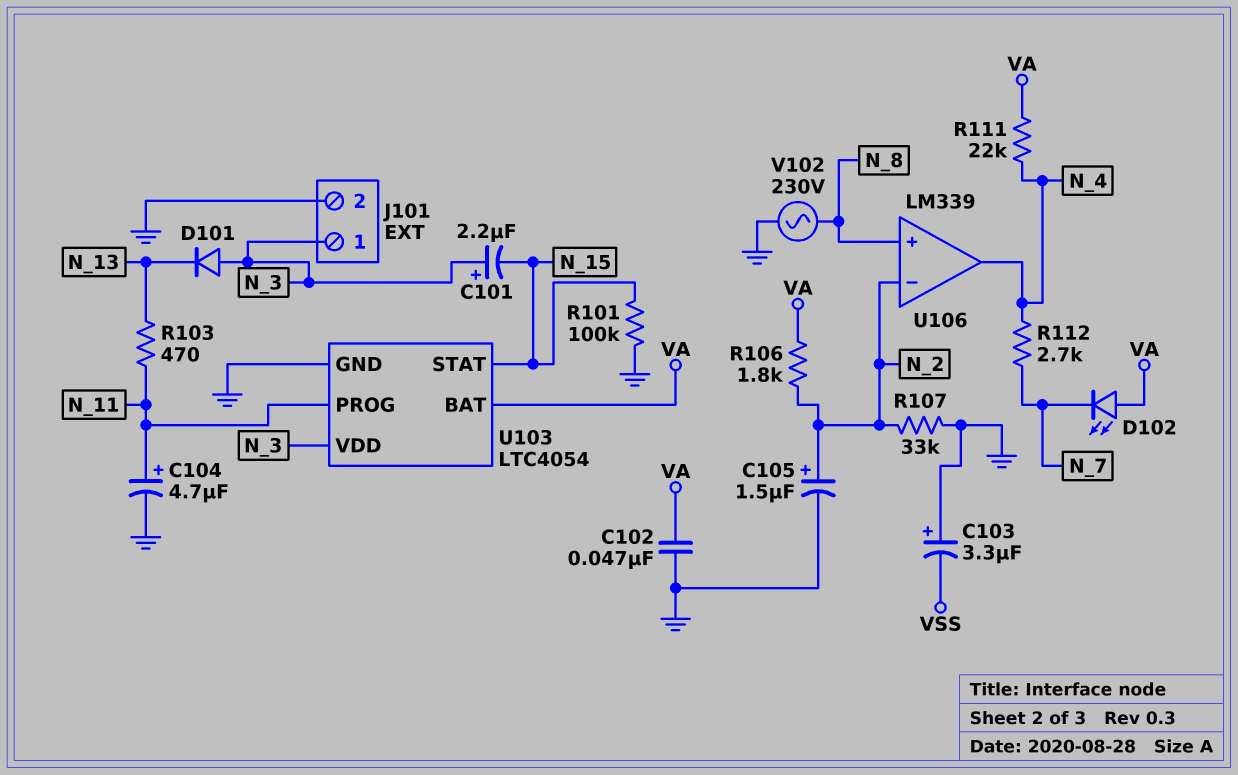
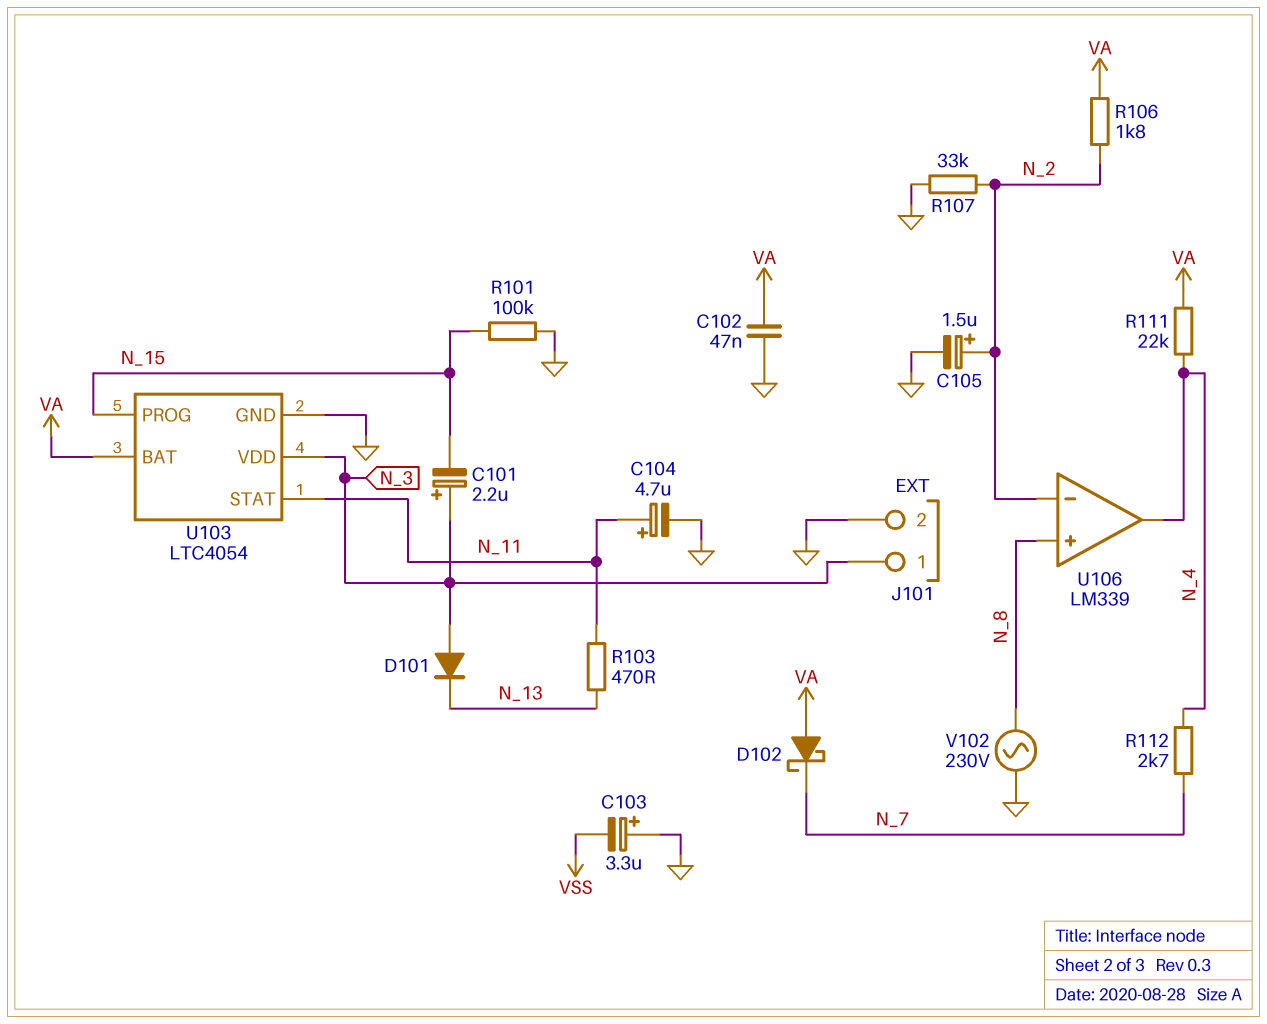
D102: LED (A VA, K N_7) -> schottky (A VA, K N_7)
U103 pin PROG: N_11 -> N_15
U103 pin STAT: N_15 -> N_11

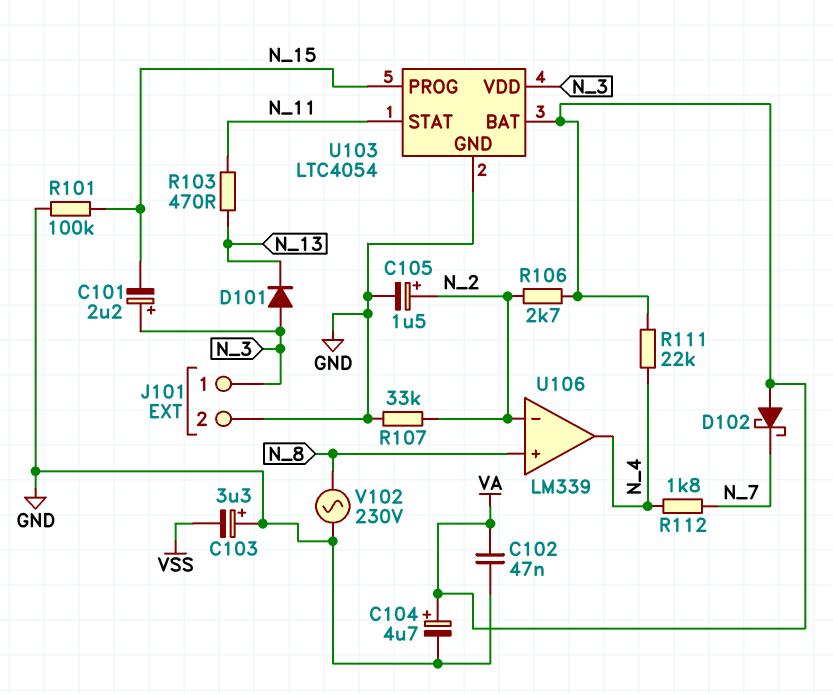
C104: 4.7uF (plus N_11, minus GND) -> 4.7uF (plus VA, minus GND)
R106: 1.8k (N_2, VA) -> 2.7k (N_2, VA)
R112: 2.7k (N_4, N_7) -> 1.8k (N_4, N_7)

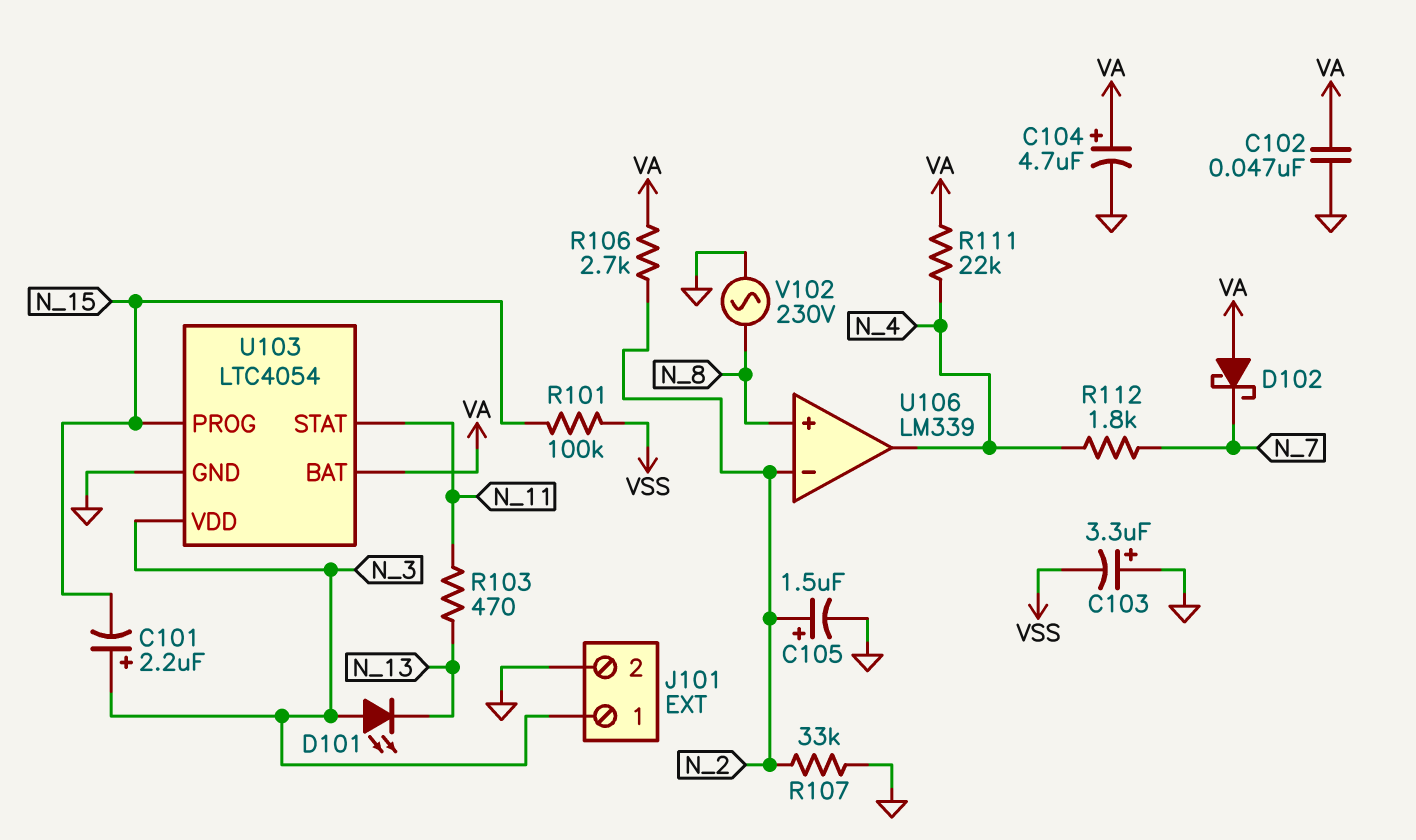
D101: diode (A N_3, K N_13) -> LED (A N_3, K N_13)
R101: 100k (GND, N_15) -> 100k (N_15, VSS)

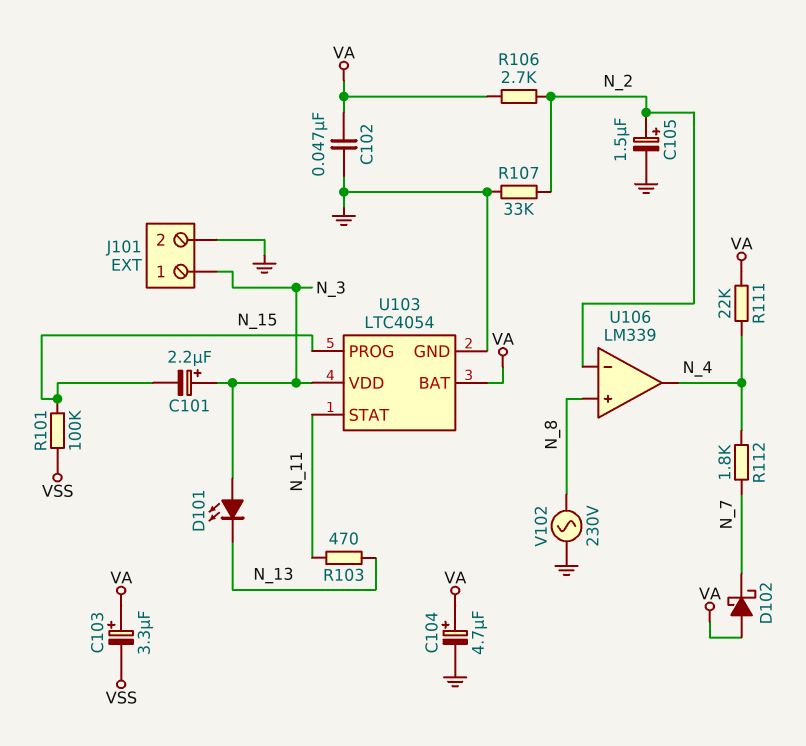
C103: 3.3uF (plus GND, minus VSS) -> 3.3uF (plus VA, minus VSS)

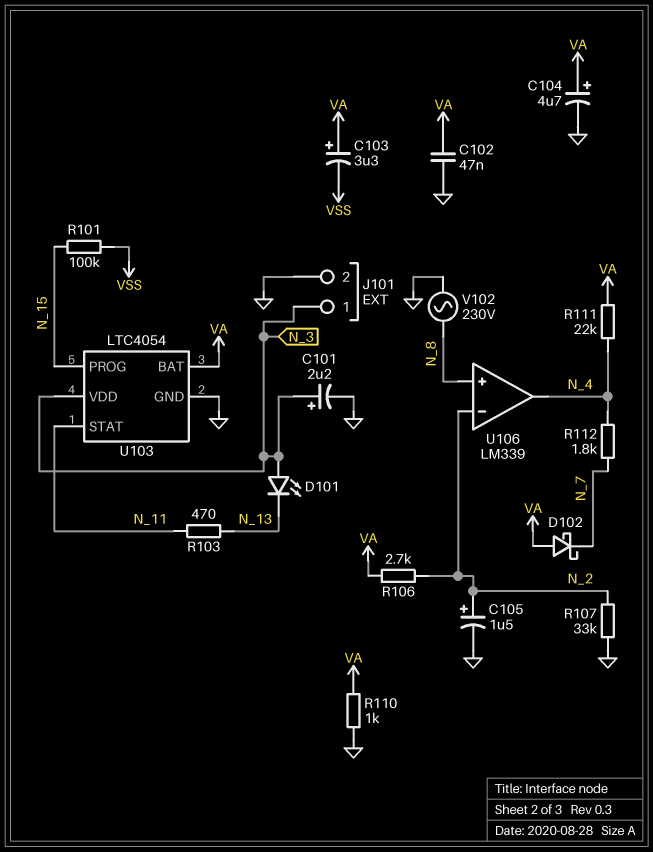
C101: 2.2uF (plus N_3, minus N_15) -> 2.2uF (plus N_3, minus GND)
R110: none -> 1k (GND, VA)

